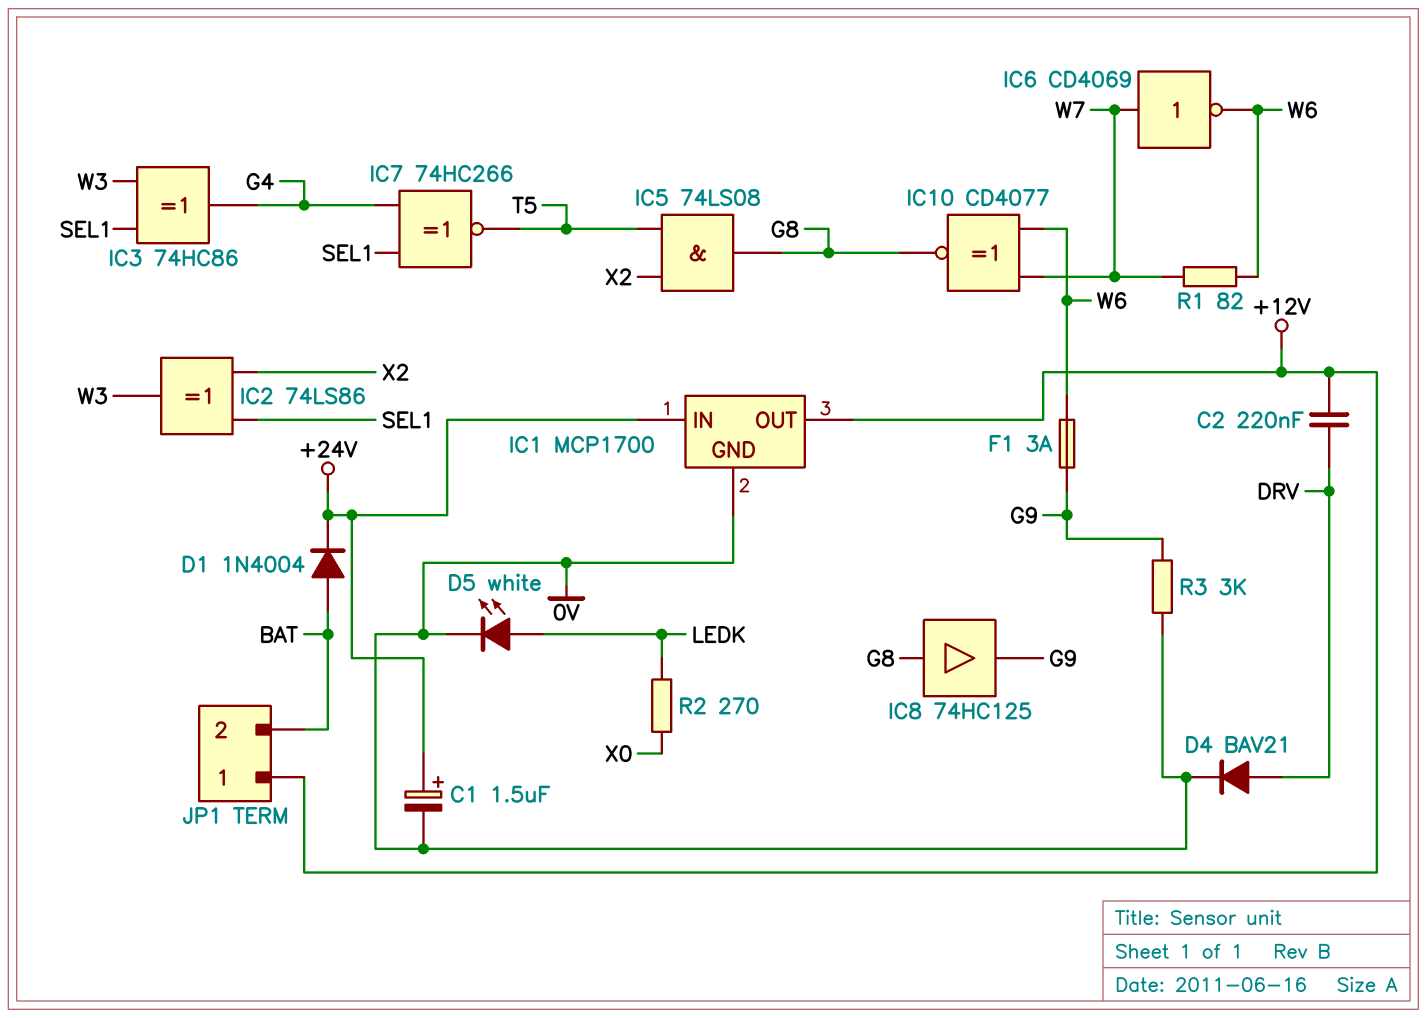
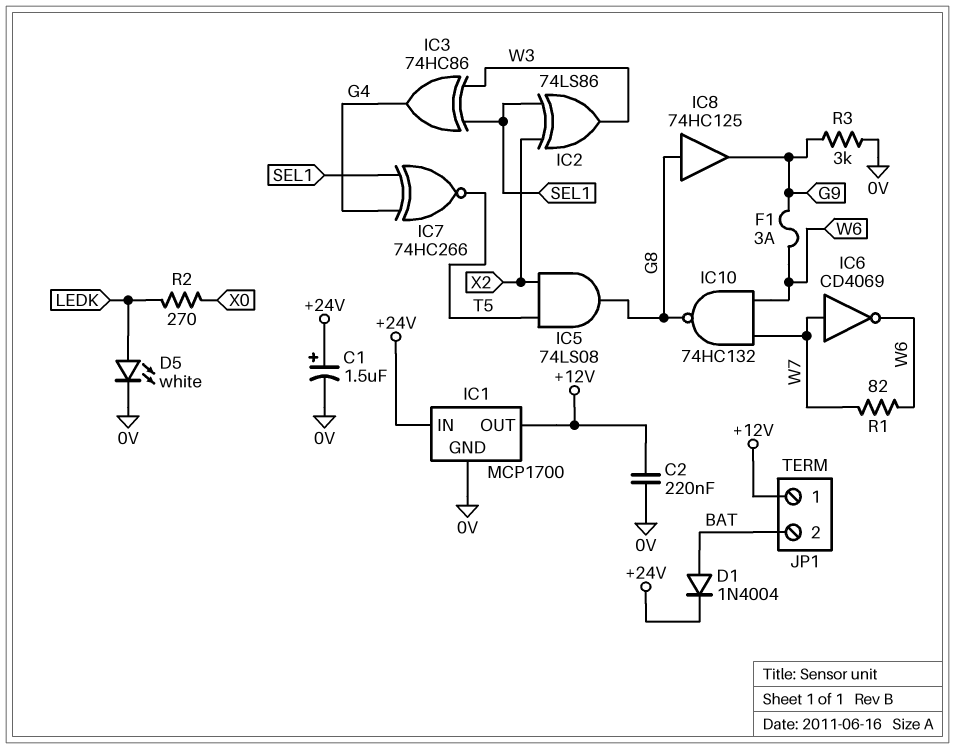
C2: 220nF (+12V, DRV) -> 220nF (+12V, 0V)
D4: diode BAV21 (A DRV, K 0V) -> none
IC10: XNOR CD4077 (in W6, in W7, out G8) -> NAND 74HC132 (in W6, in W7, out G8)

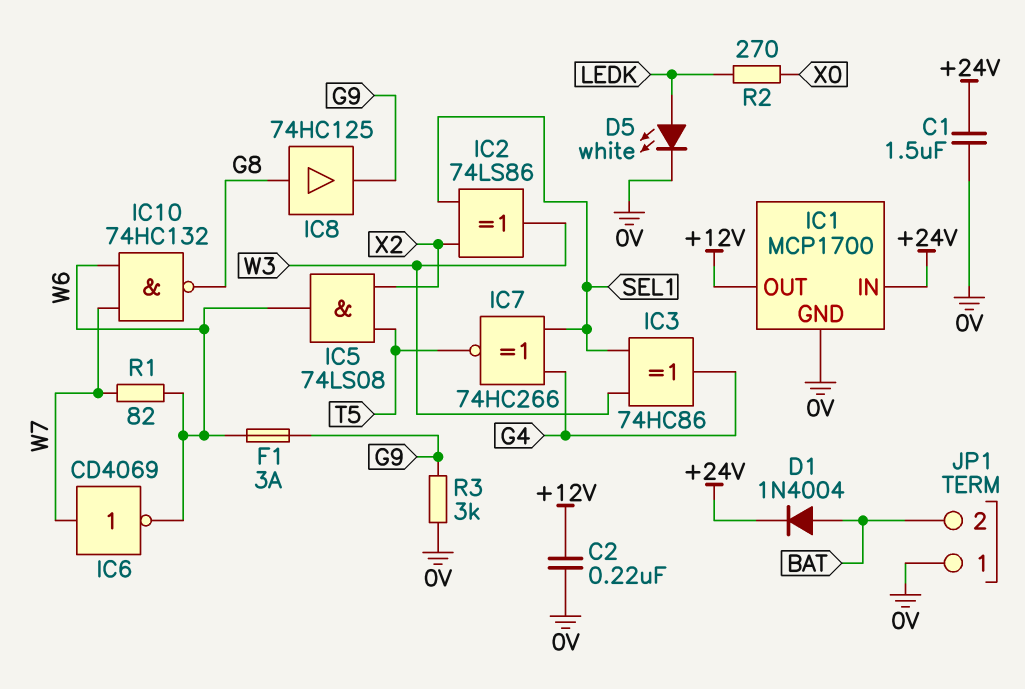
C1: 1.5uF (plus +24V, minus 0V) -> 1.5uF (+24V, 0V)
IC5: AND 74LS08 (in T5, in X2, out G8) -> AND 74LS08 (in T5, in X2, out W6)
JP1 pin 1: +12V -> 0V

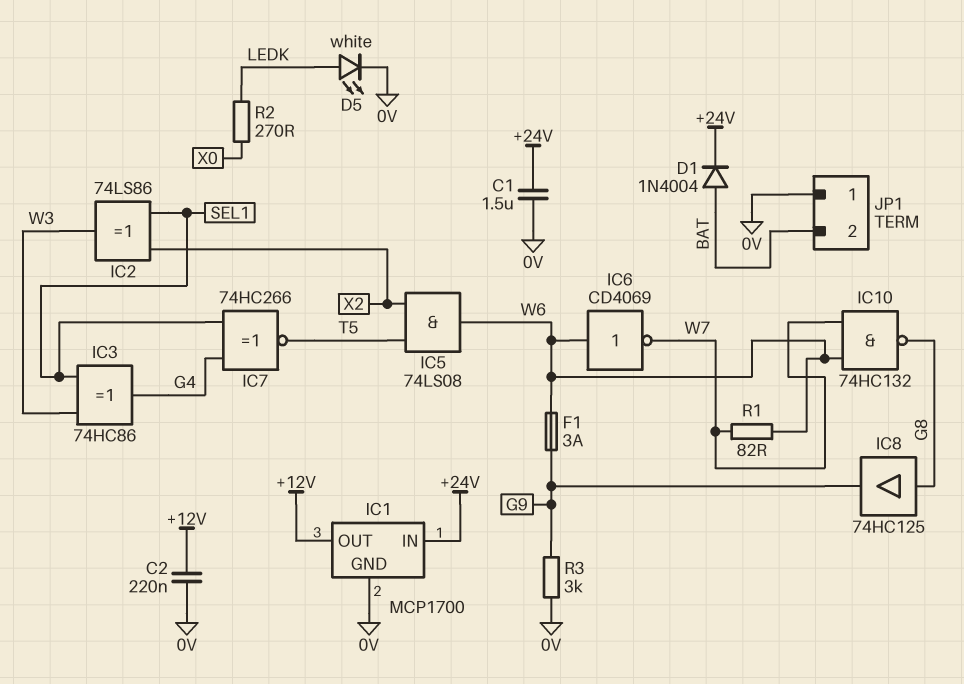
IC6: NOT CD4069 (in W7, out W6) -> NOT CD4069 (in W6, out W7)

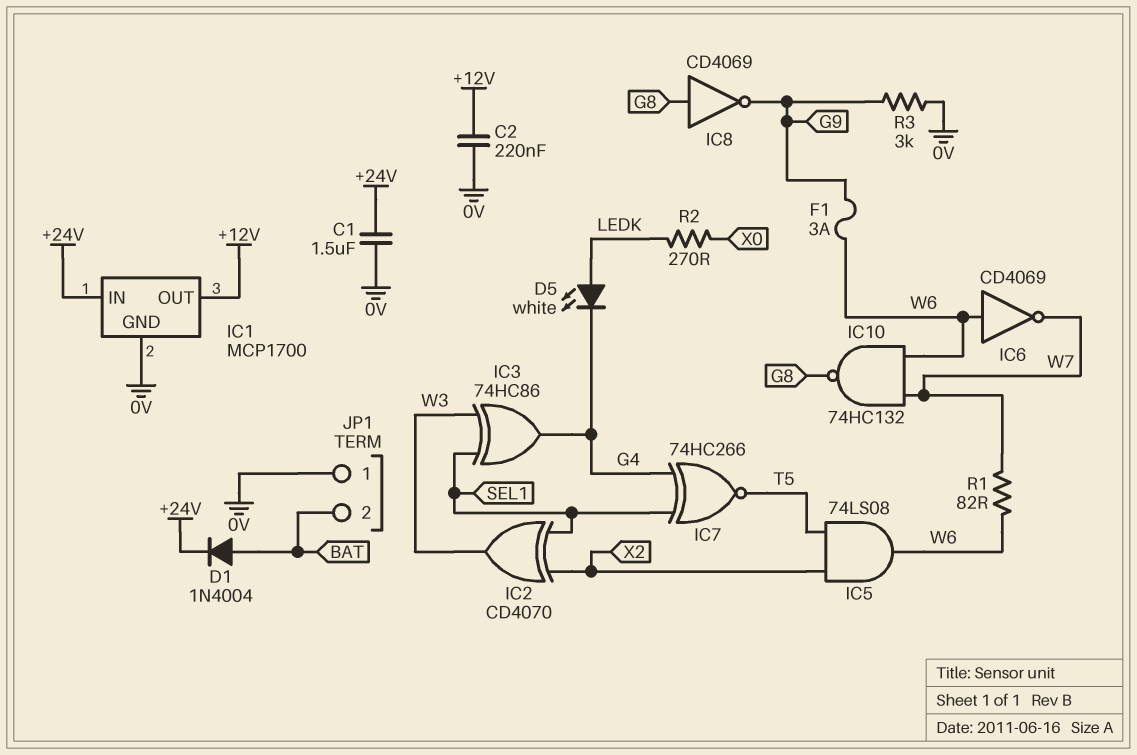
D5: LED white (A LEDK, K 0V) -> LED white (A LEDK, K G4)
IC2: XOR 74LS86 (in SEL1, in X2, out W3) -> XOR CD4070 (in SEL1, in X2, out W3)
IC8: buffer 74HC125 (in G8, out G9) -> NOT CD4069 (in G8, out G9)

